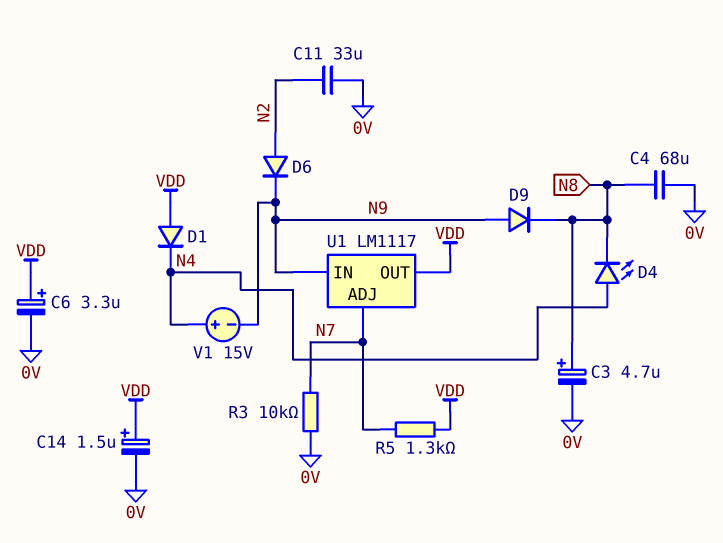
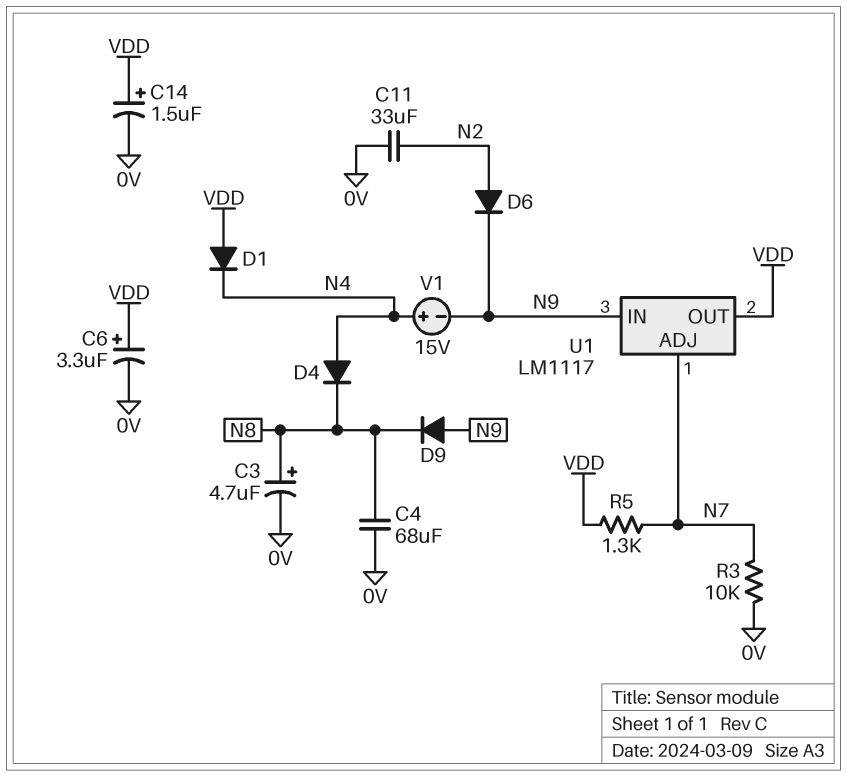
D4: LED (A N4, K N8) -> diode (A N4, K N8)

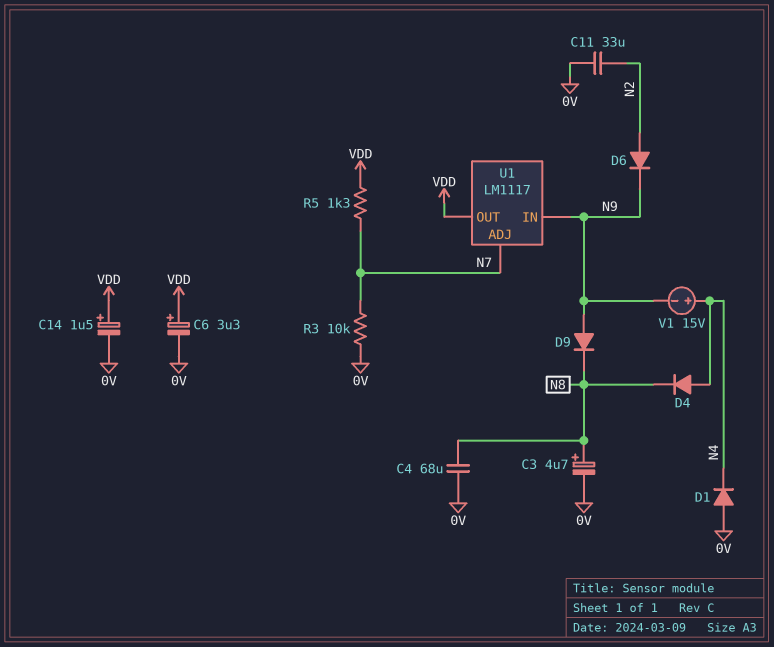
D1: diode (A VDD, K N4) -> diode (A 0V, K N4)

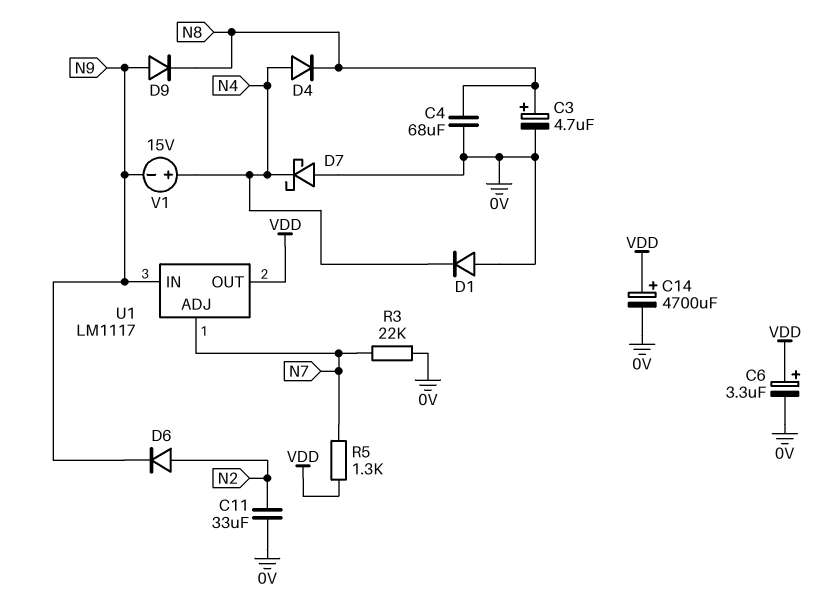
C14: 1.5uF (plus VDD, minus 0V) -> 4700uF (plus VDD, minus 0V)
D7: none -> schottky (A 0V, K N4)
R3: 10k (0V, N7) -> 22k (0V, N7)

